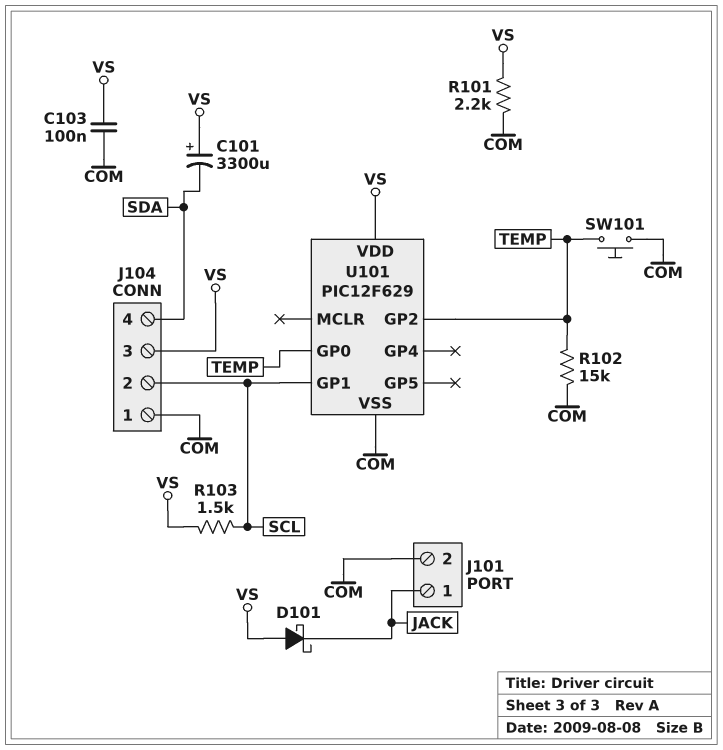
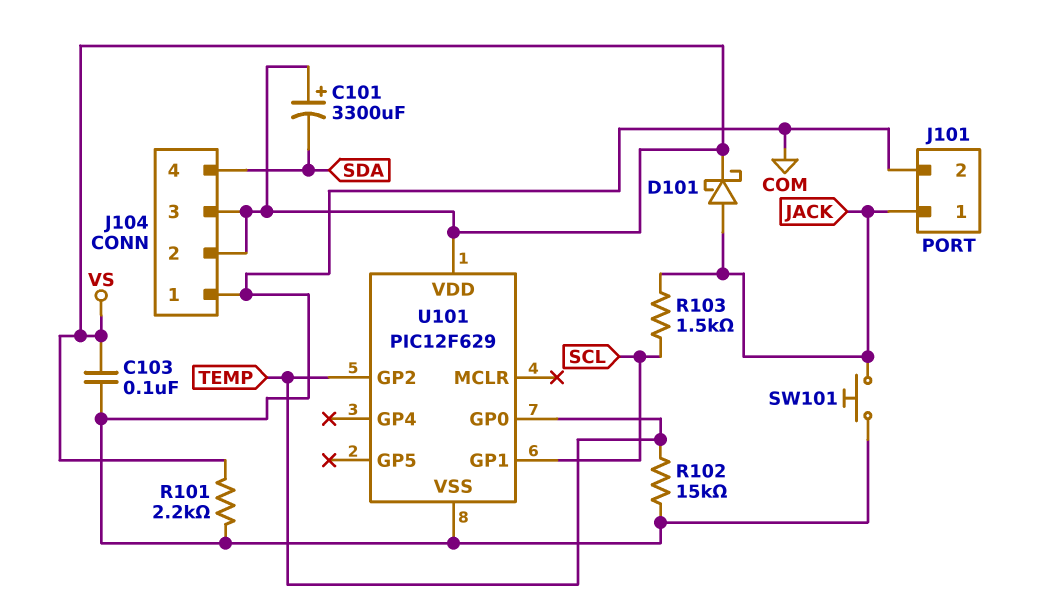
D101: schottky (A VS, K JACK) -> schottky (A JACK, K VS)
J104 pin 2: SCL -> VS
R103: 1.5k (SCL, VS) -> 1.5k (JACK, SCL)
SW101: button (COM, TEMP) -> button (COM, JACK)

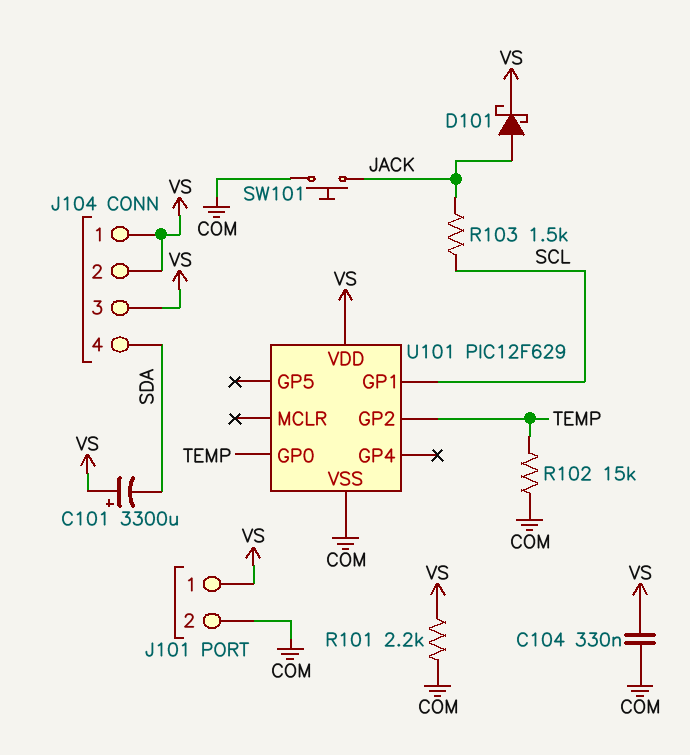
C103: 100nF (COM, VS) -> none
C104: none -> 330nF (COM, VS)
J101 pin 1: JACK -> VS
J104 pin 1: COM -> VS

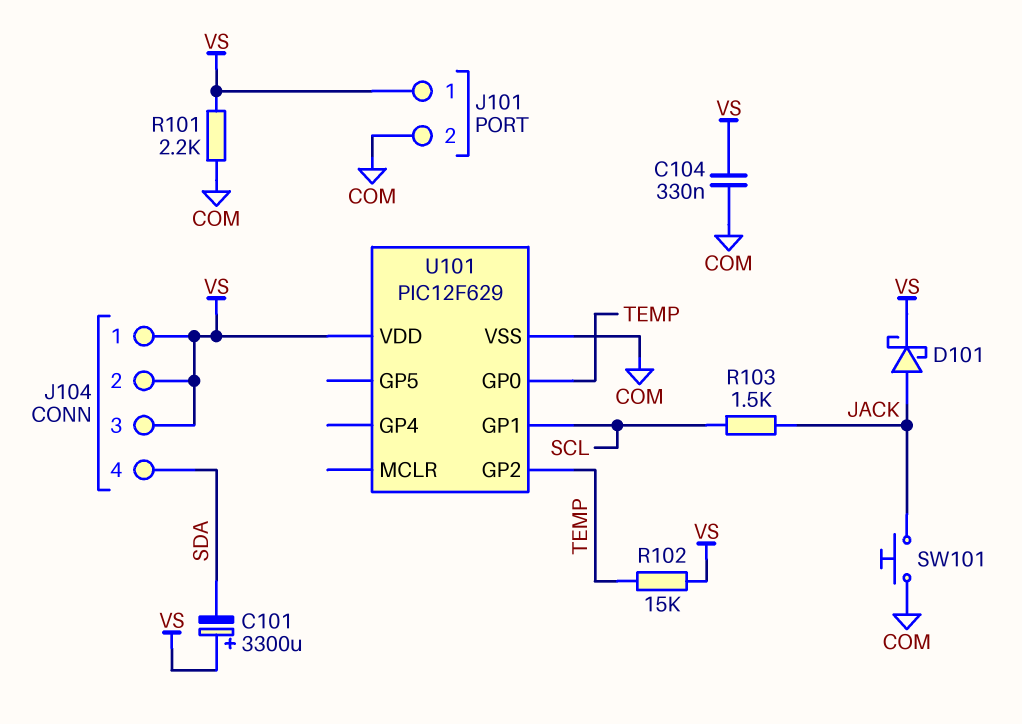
R102: 15k (COM, TEMP) -> 15k (TEMP, VS)

